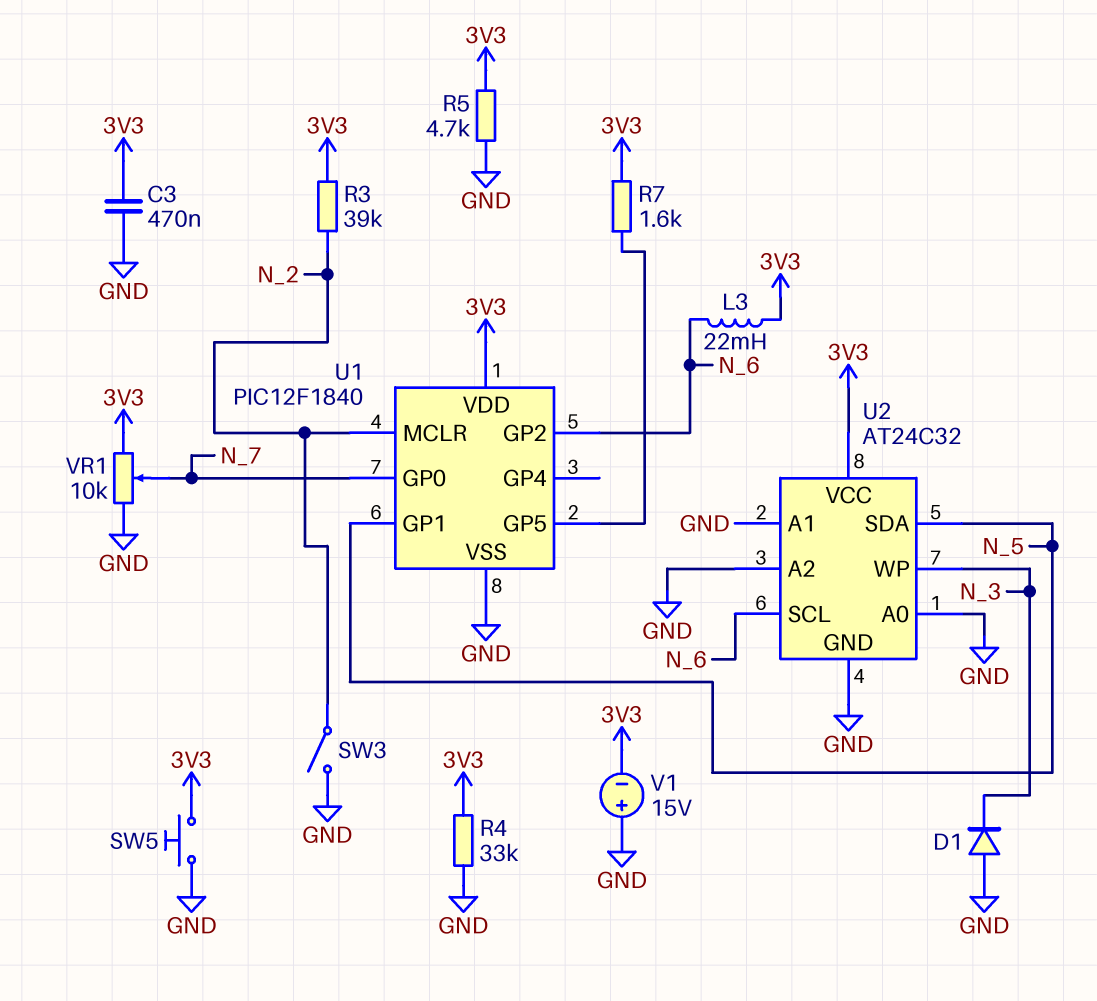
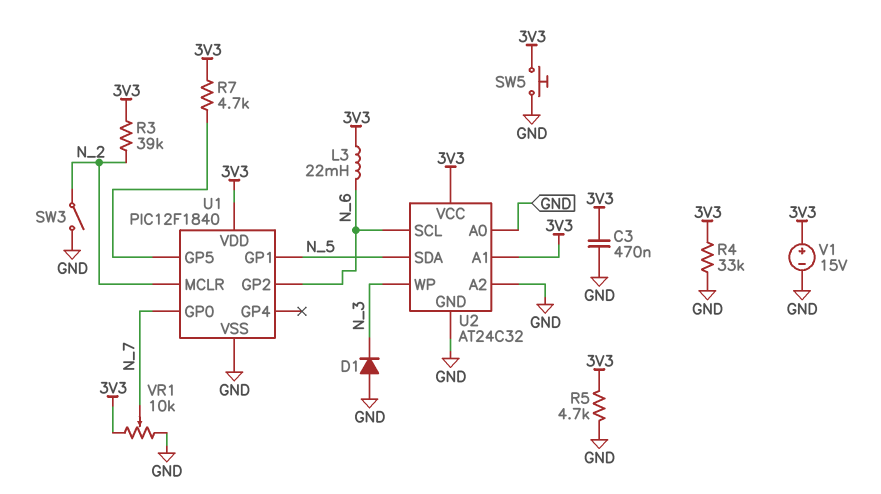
R7: 1.6k (3V3, U1/GP5) -> 4.7k (3V3, U1/GP5)
U2 pin A1: GND -> 3V3
V1: 15V (plus GND, minus 3V3) -> 15V (plus 3V3, minus GND)

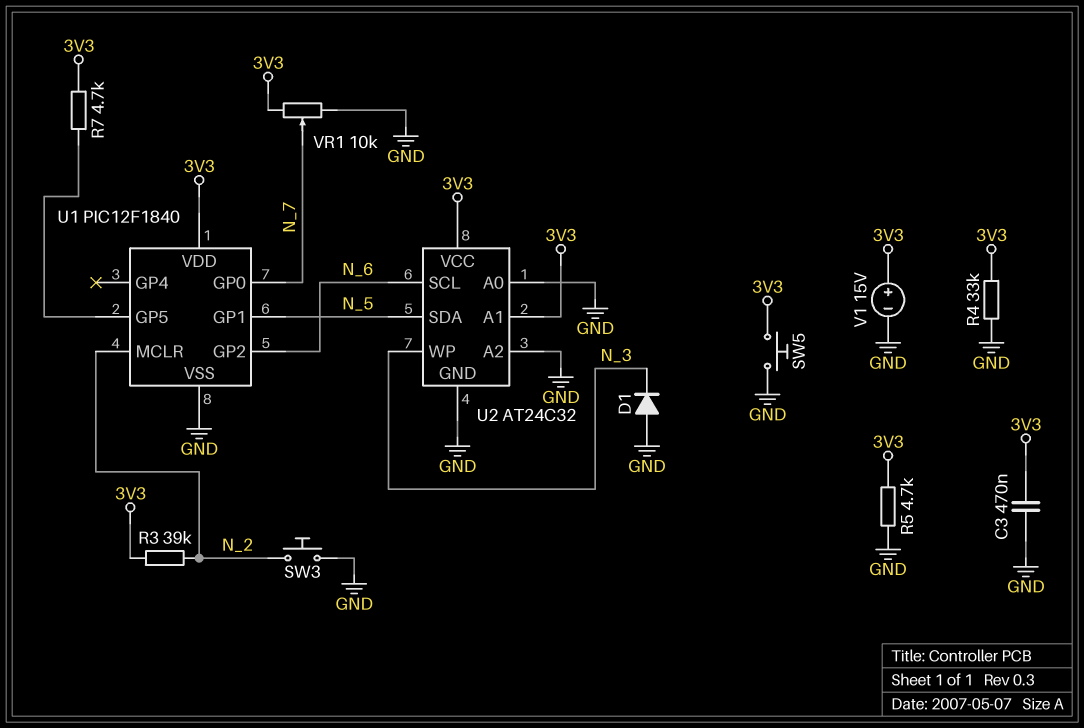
L3: 22mH (3V3, N_6) -> none
SW3: switch (GND, N_2) -> button (GND, N_2)

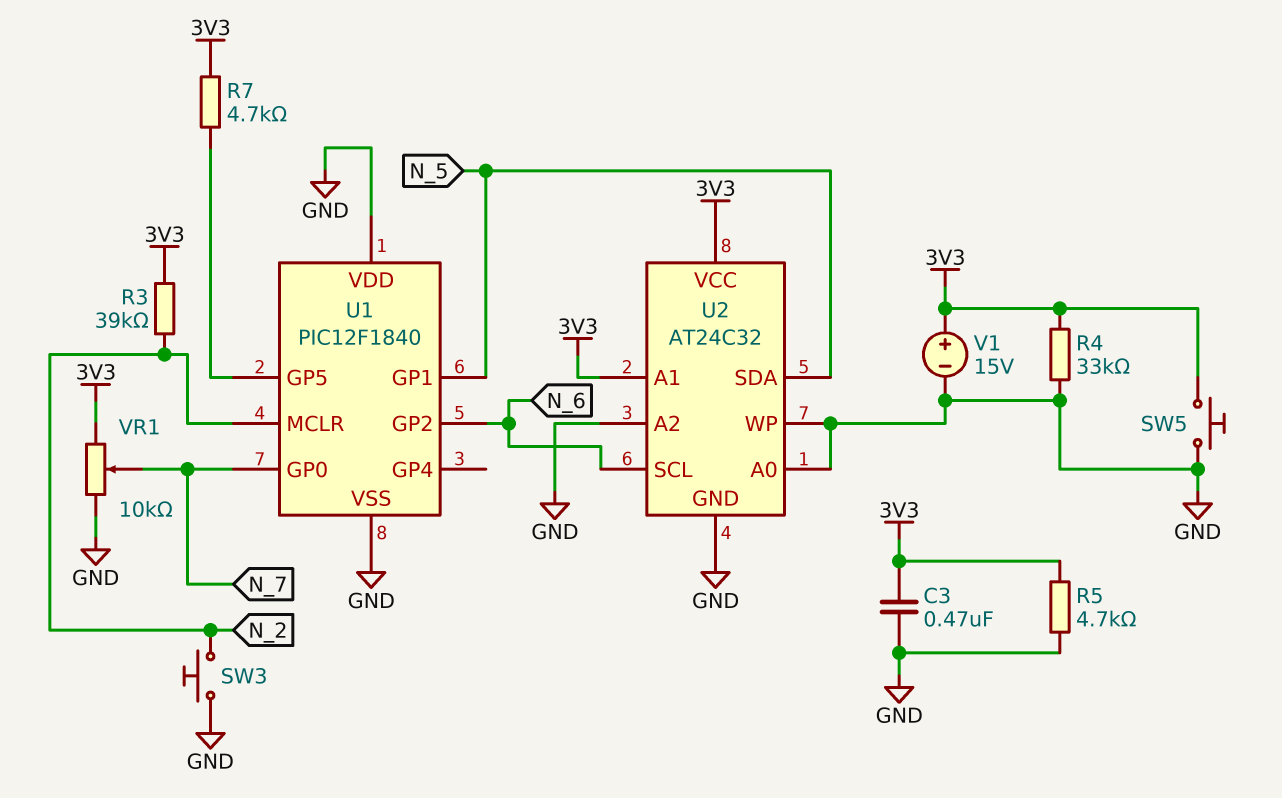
D1: diode (A GND, K N_3) -> none
U1 pin VDD: 3V3 -> GND
U2 pin WP: N_3 -> GND

